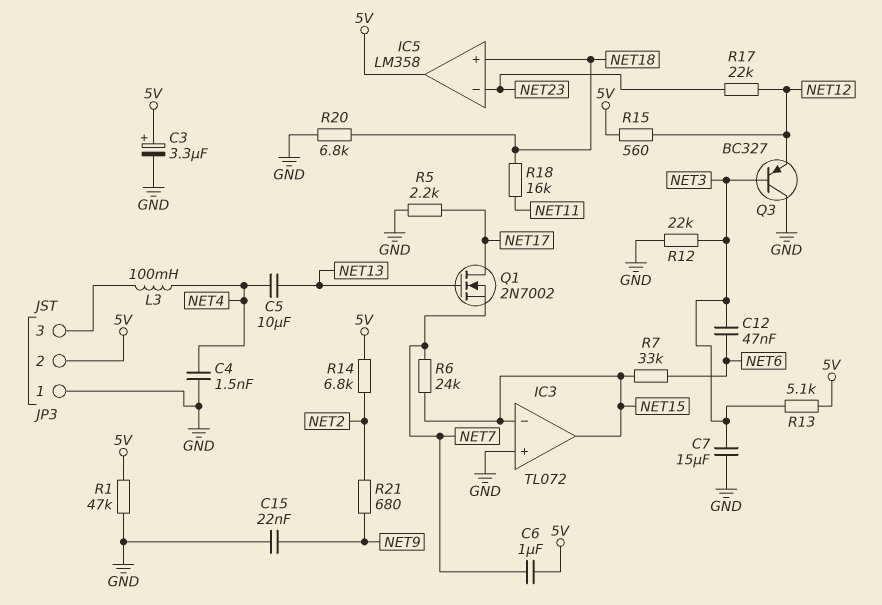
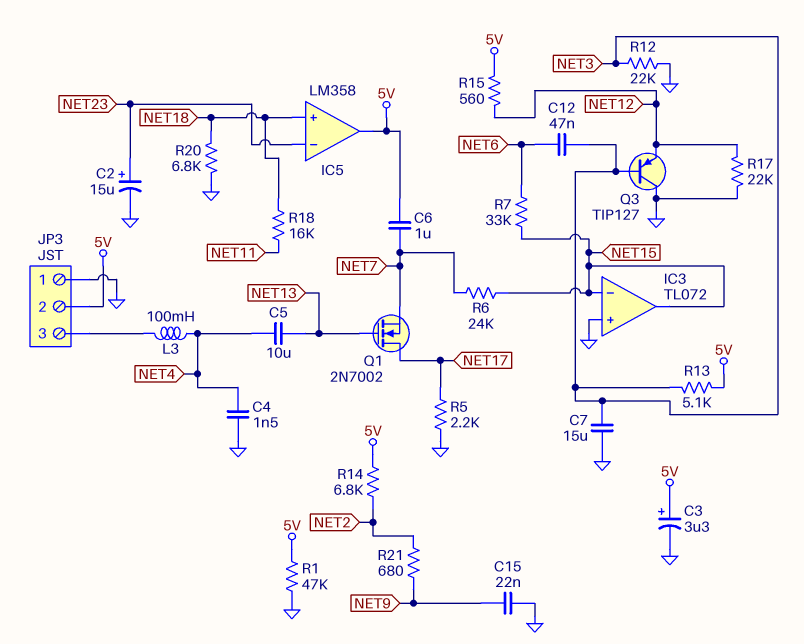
C2: none -> 15uF (plus NET23, minus GND)
Q3: PNP BC327 (B NET3, C GND, E NET12) -> PNP TIP127 (B NET3, C GND, E NET12)
R17: 22k (NET12, NET23) -> 22k (GND, NET12)

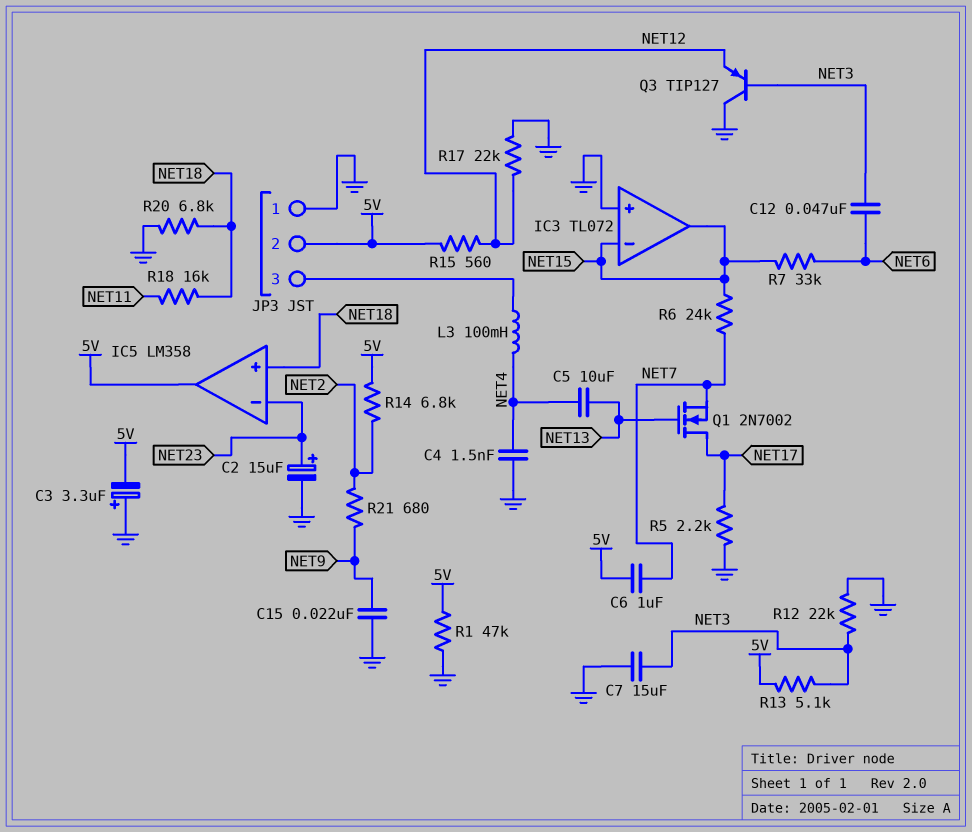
C3: 3.3uF (plus 5V, minus GND) -> 3.3uF (plus GND, minus 5V)

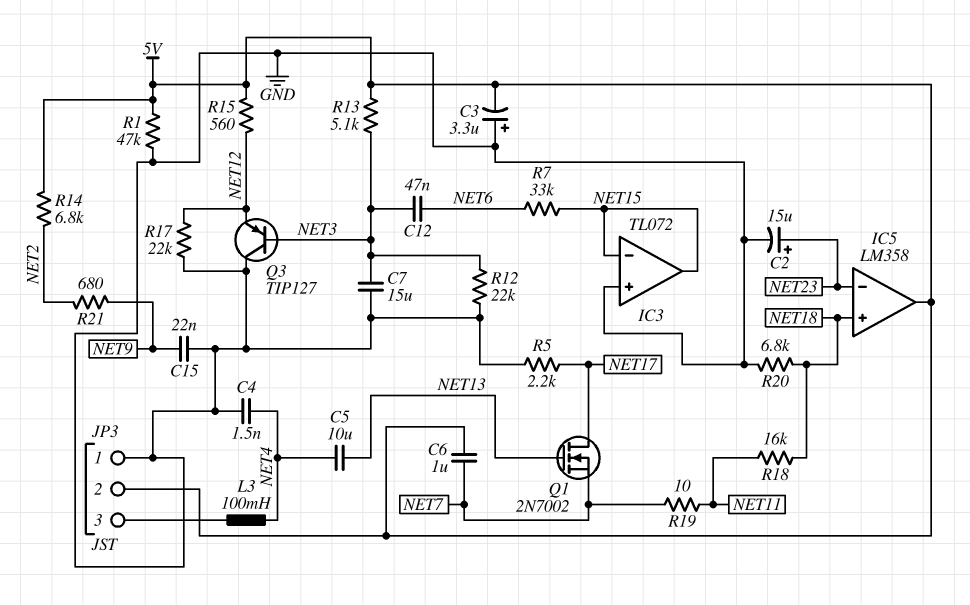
R6: 24k (NET7, NET15) -> none
R19: none -> 10 (NET7, NET11)

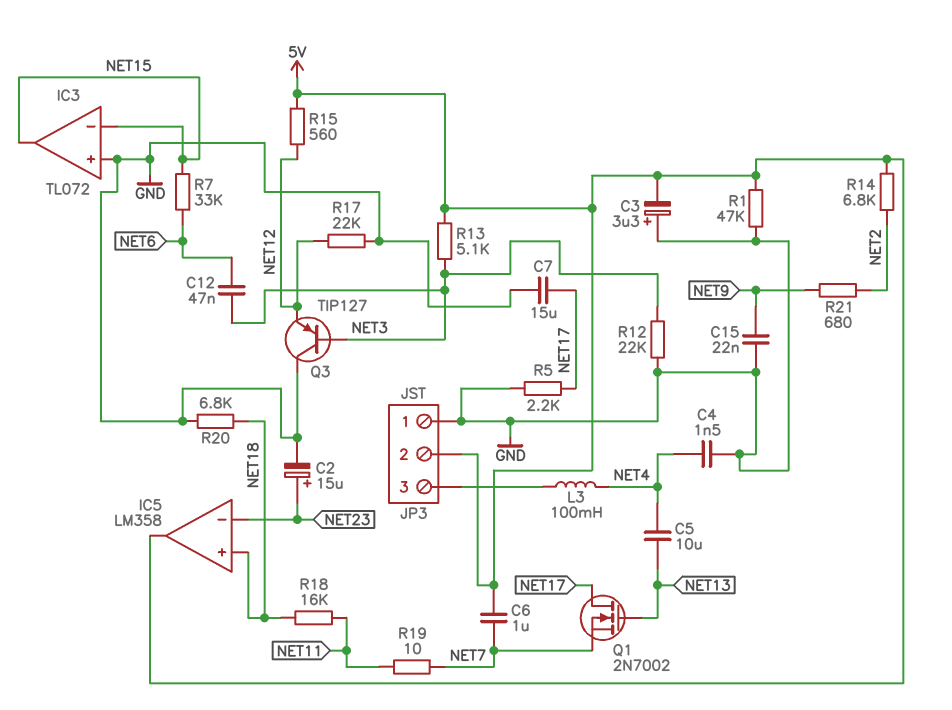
C7: 15uF (GND, NET3) -> 15uF (GND, NET17)

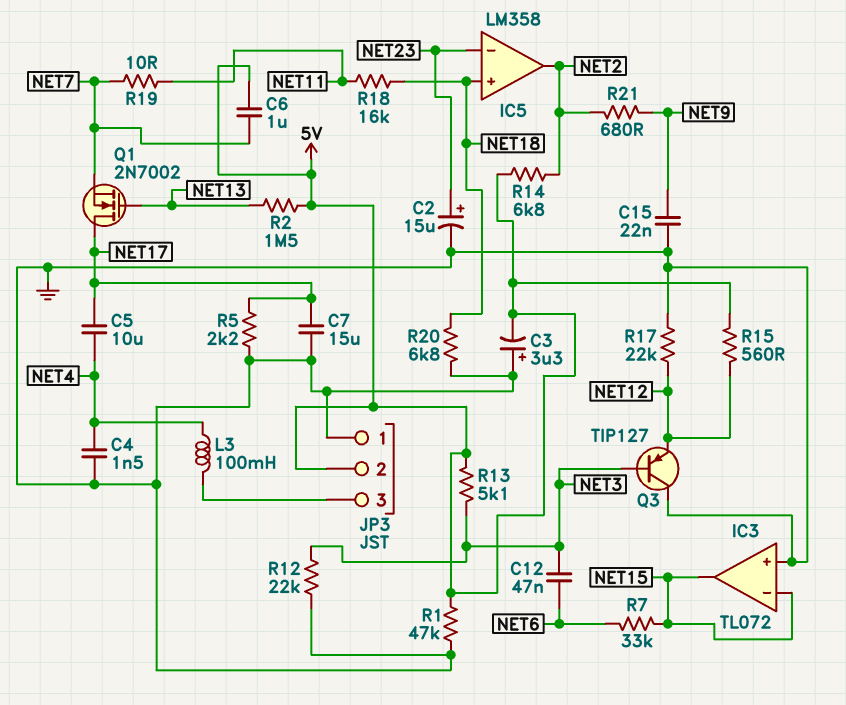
C5: 10uF (NET4, NET13) -> 10uF (NET4, NET17)
IC5 pin out: 5V -> NET2
R2: none -> 1.5M (5V, NET13)

